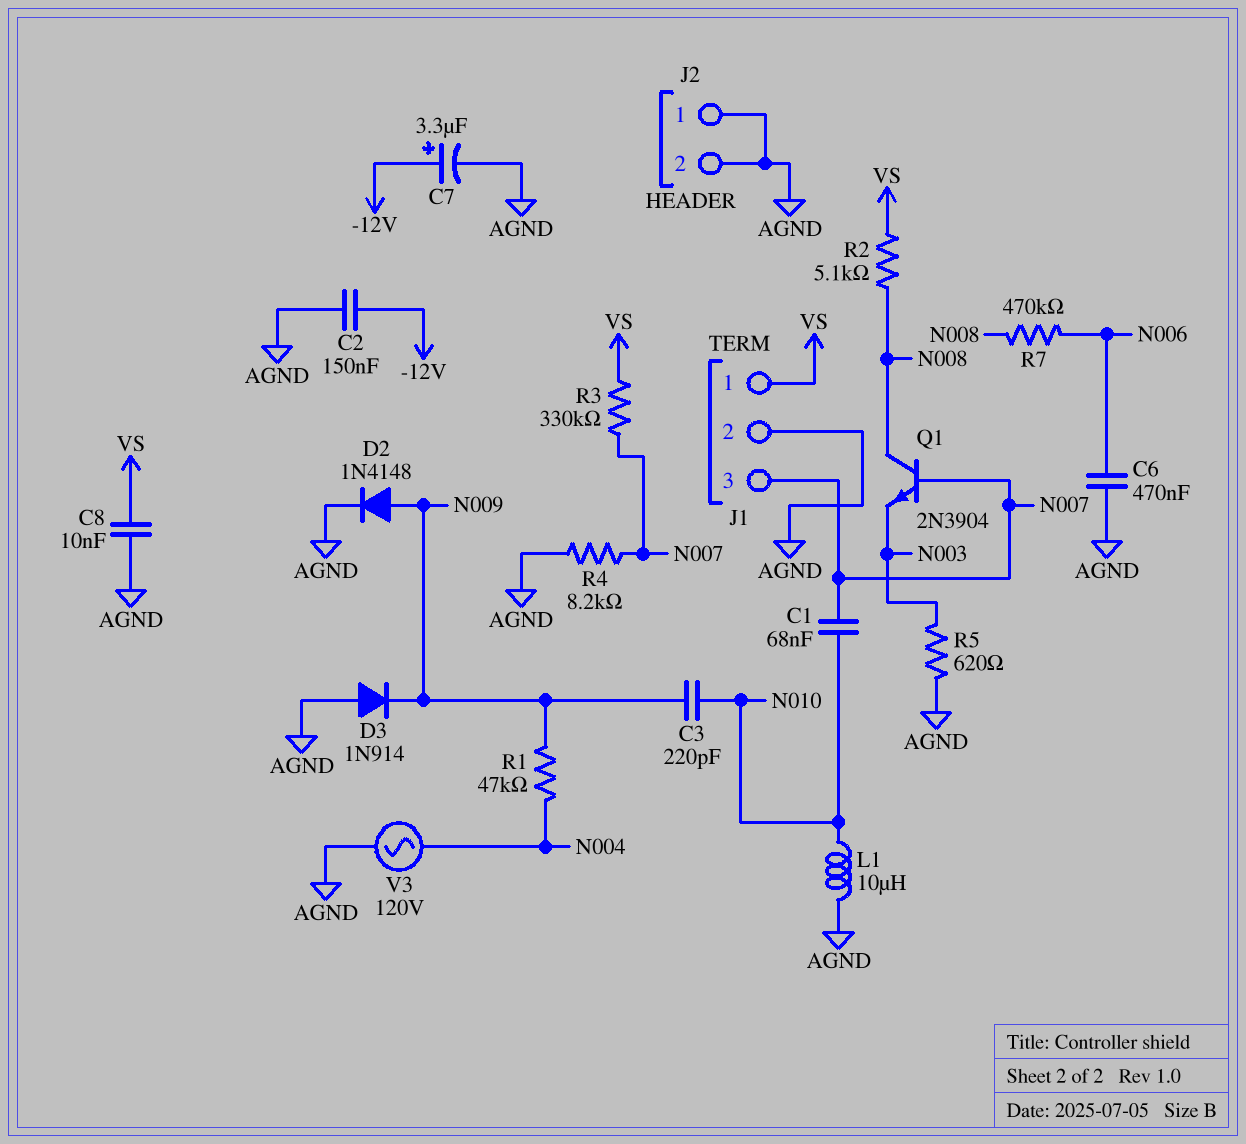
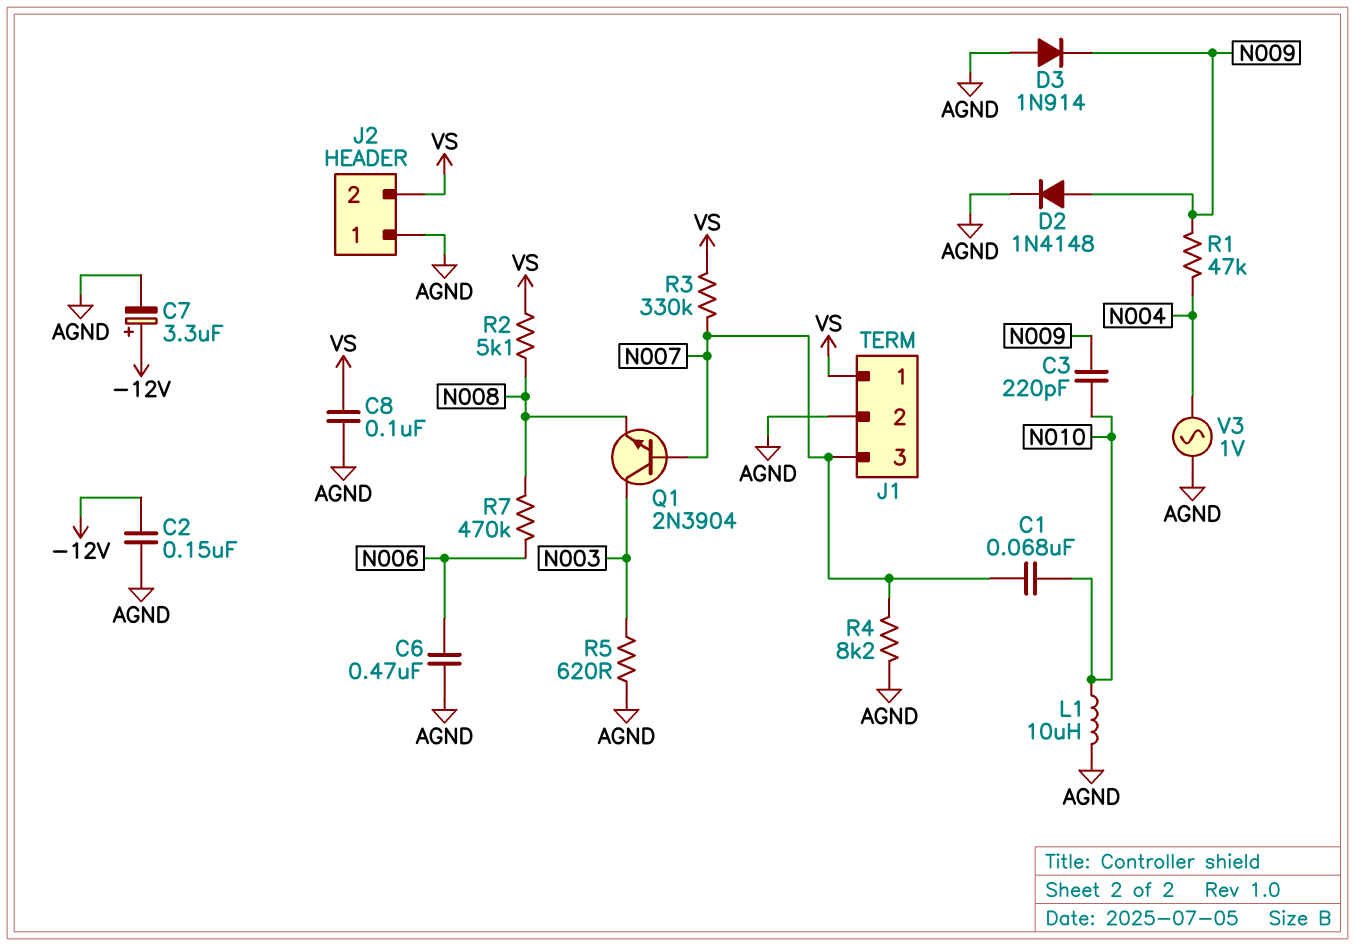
C8: 10nF (AGND, VS) -> 100nF (AGND, VS)
J2 pin 2: AGND -> VS
Q1: NPN 2N3904 (B N007, C N008, E N003) -> NPN 2N3904 (B N007, C N003, E N008)
V3: AC 120V (AGND, N004) -> AC 1V (AGND, N004)

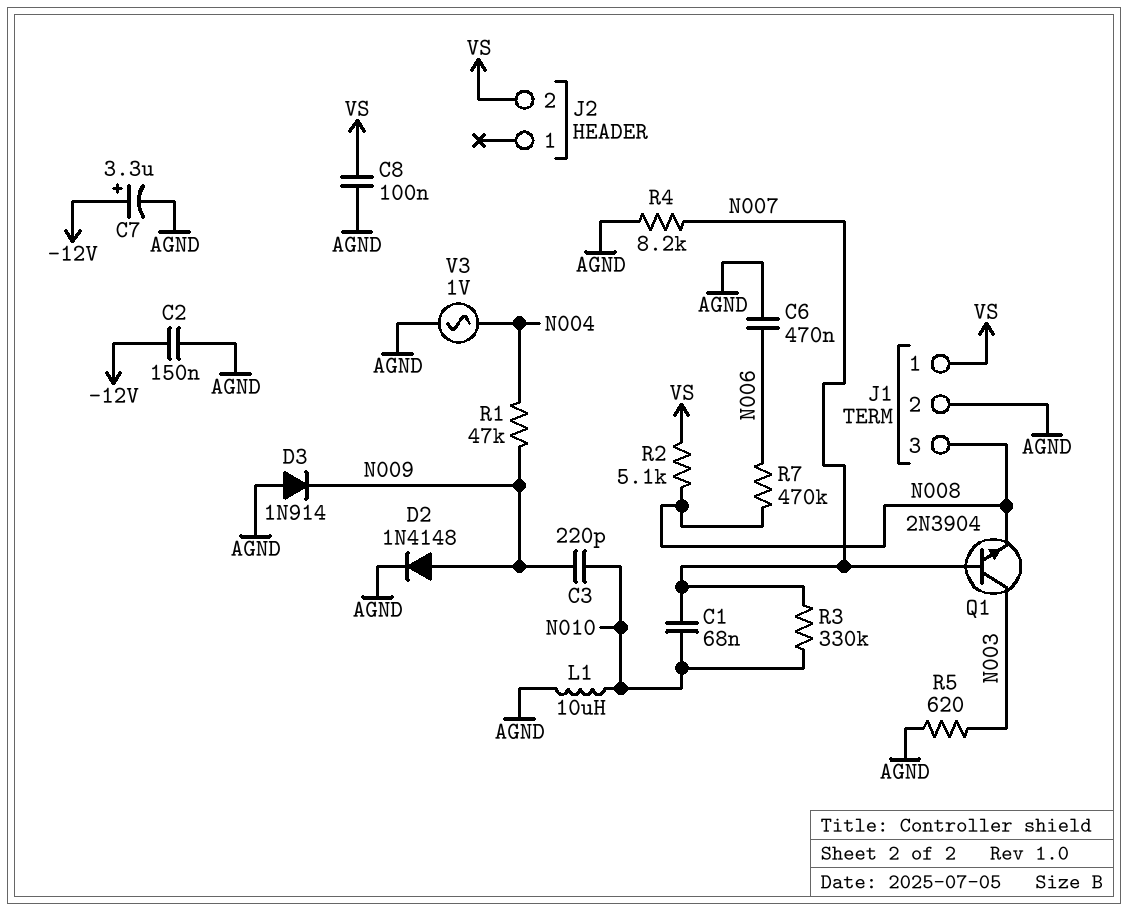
J1 pin 3: N007 -> N008
J2 pin 1: AGND -> none
R3: 330k (N007, VS) -> 330k (N007, N010)

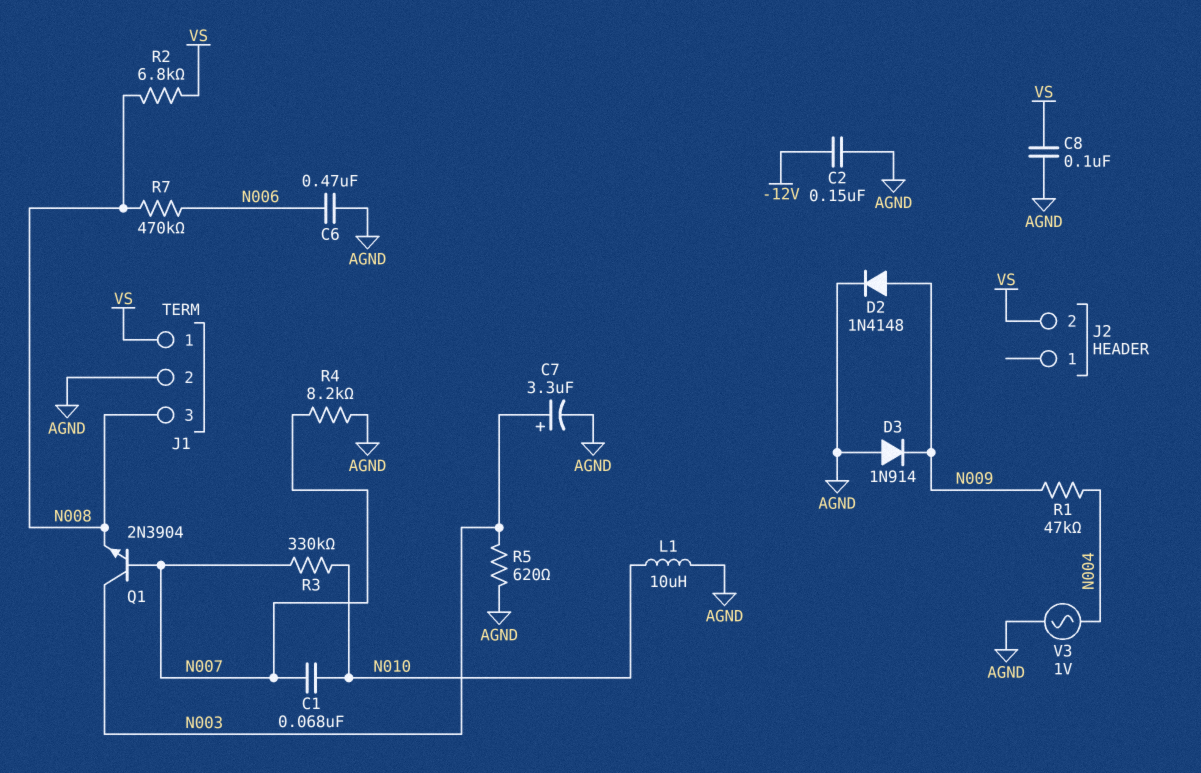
C3: 220pF (N009, N010) -> none
C7: 3.3uF (plus -12V, minus AGND) -> 3.3uF (plus N003, minus AGND)
R2: 5.1k (N008, VS) -> 6.8k (N008, VS)

